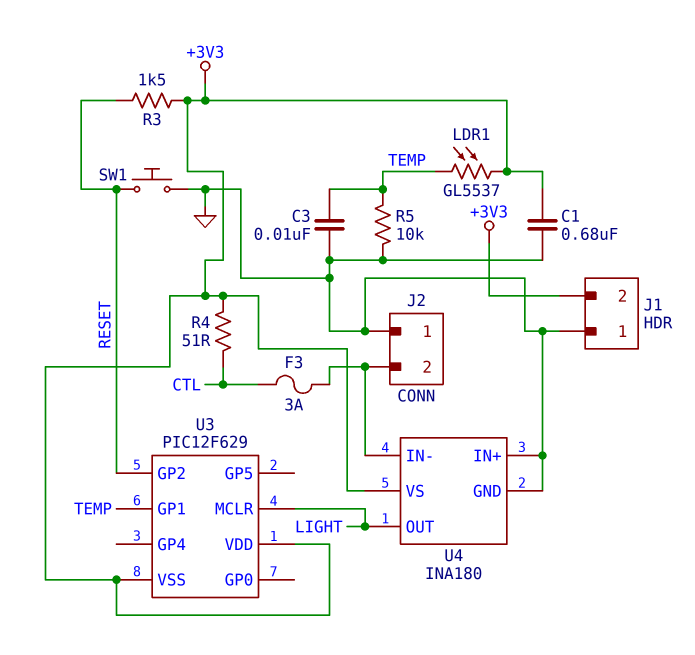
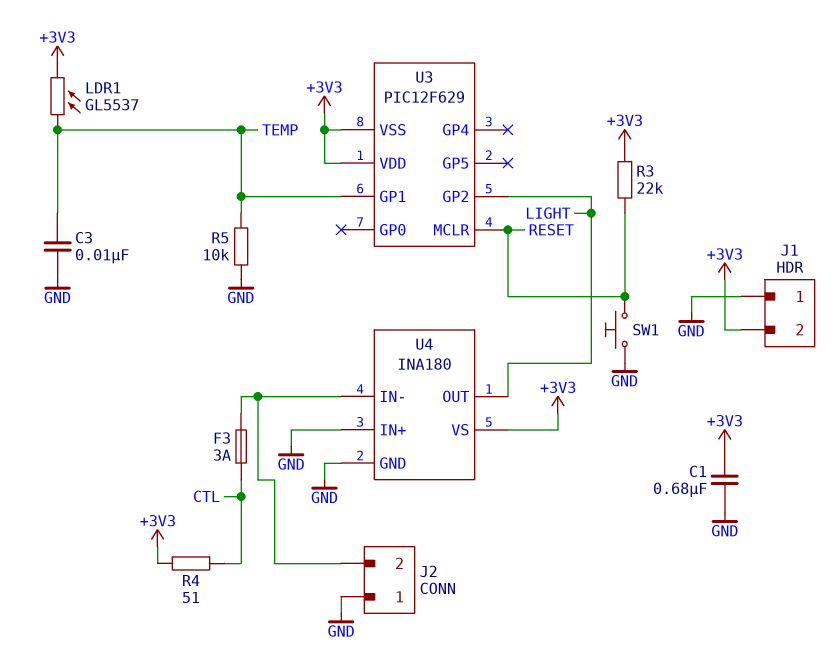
R3: 1.5k (+3V3, RESET) -> 22k (+3V3, RESET)
U3 pin GP2: RESET -> LIGHT
U3 pin MCLR: LIGHT -> RESET

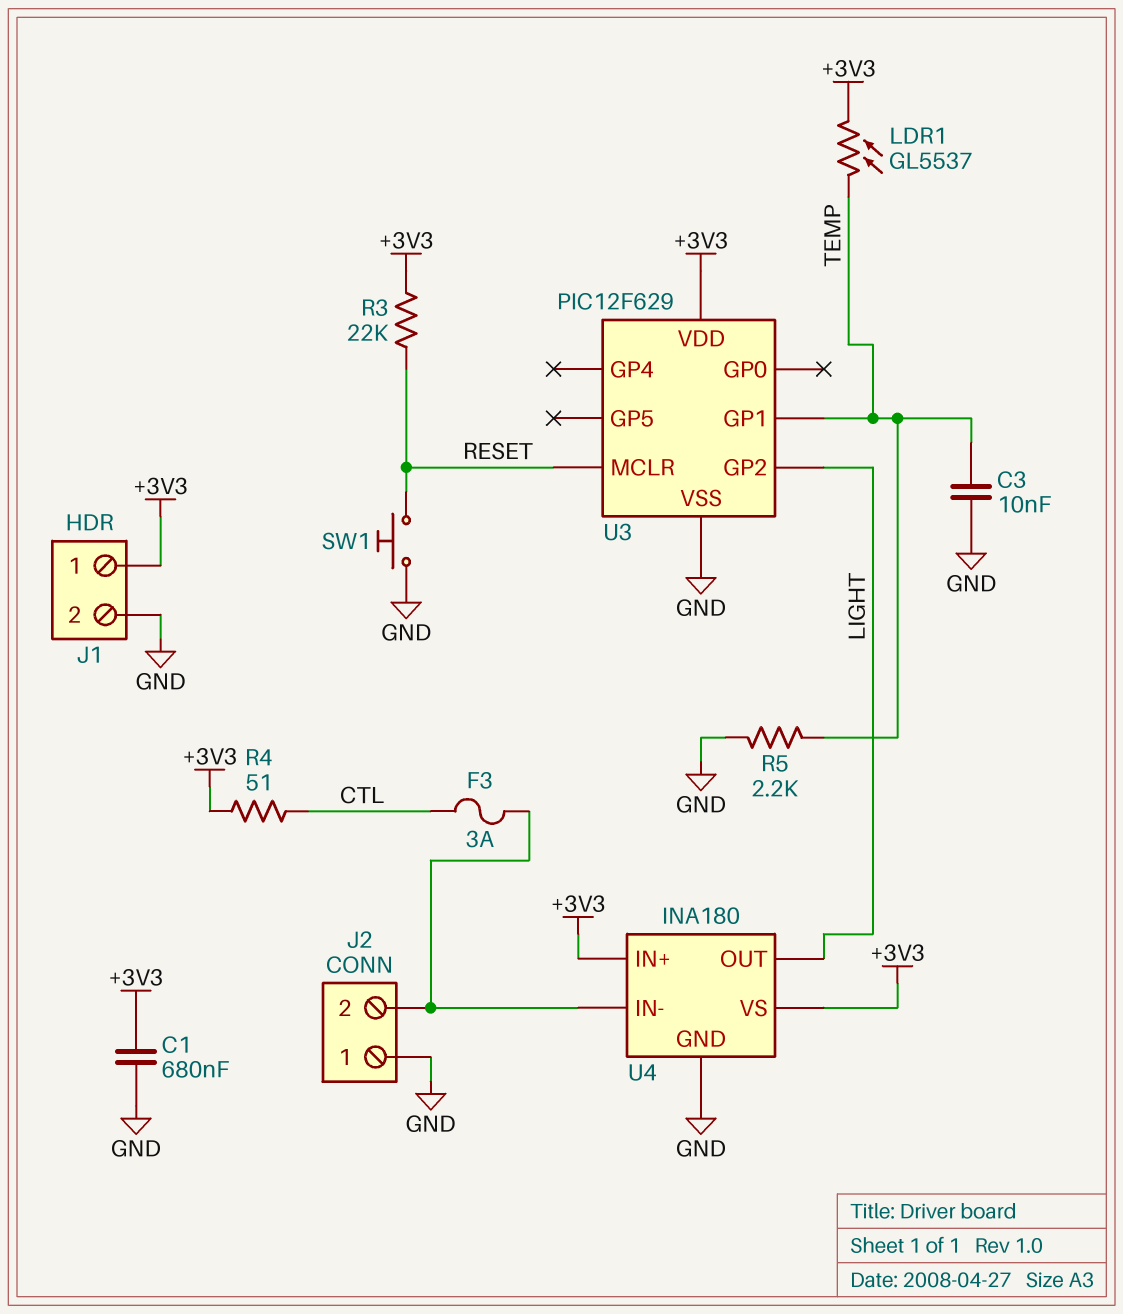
J1 pin 1: GND -> +3V3
J1 pin 2: +3V3 -> GND
R5: 10k (GND, TEMP) -> 2.2k (GND, TEMP)
U3 pin VSS: +3V3 -> GND
U4 pin IN+: GND -> +3V3

